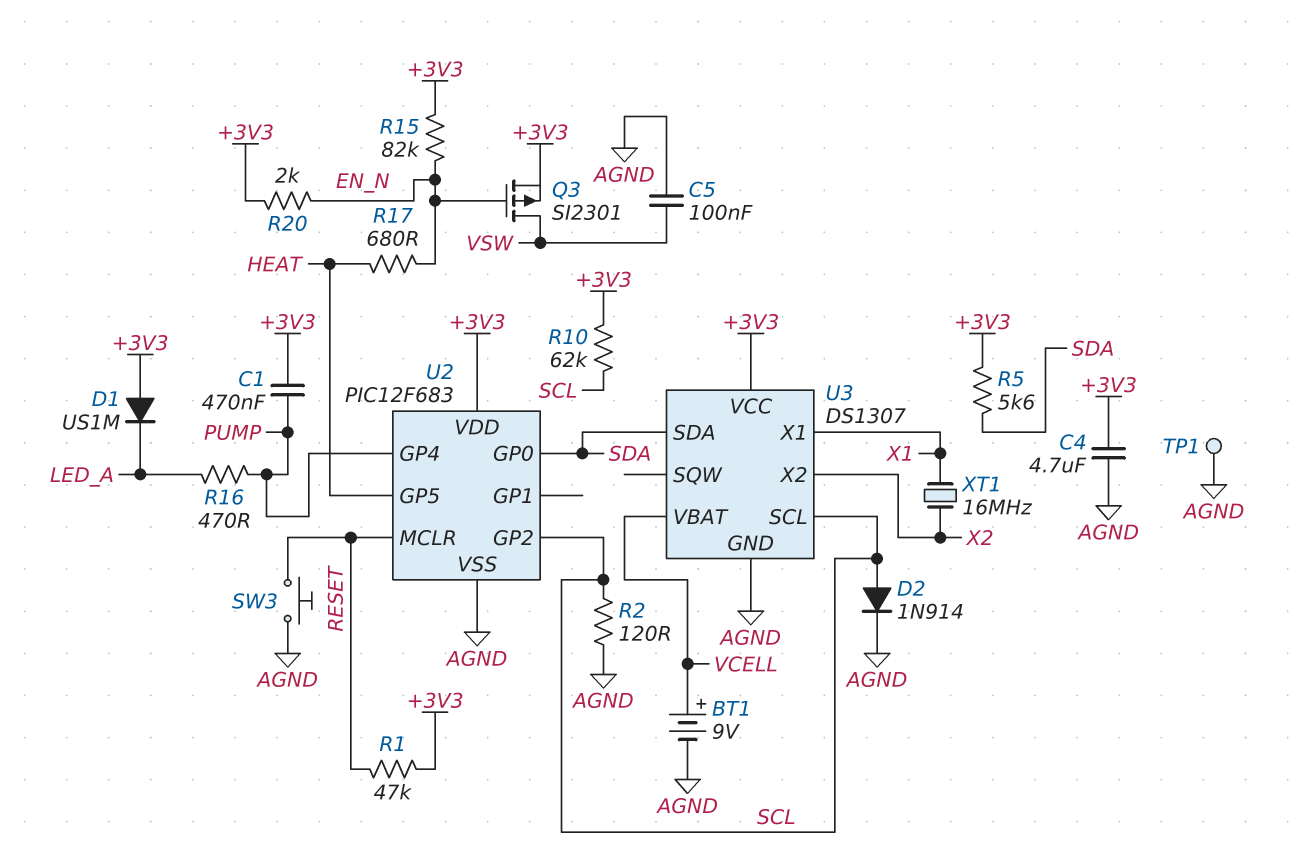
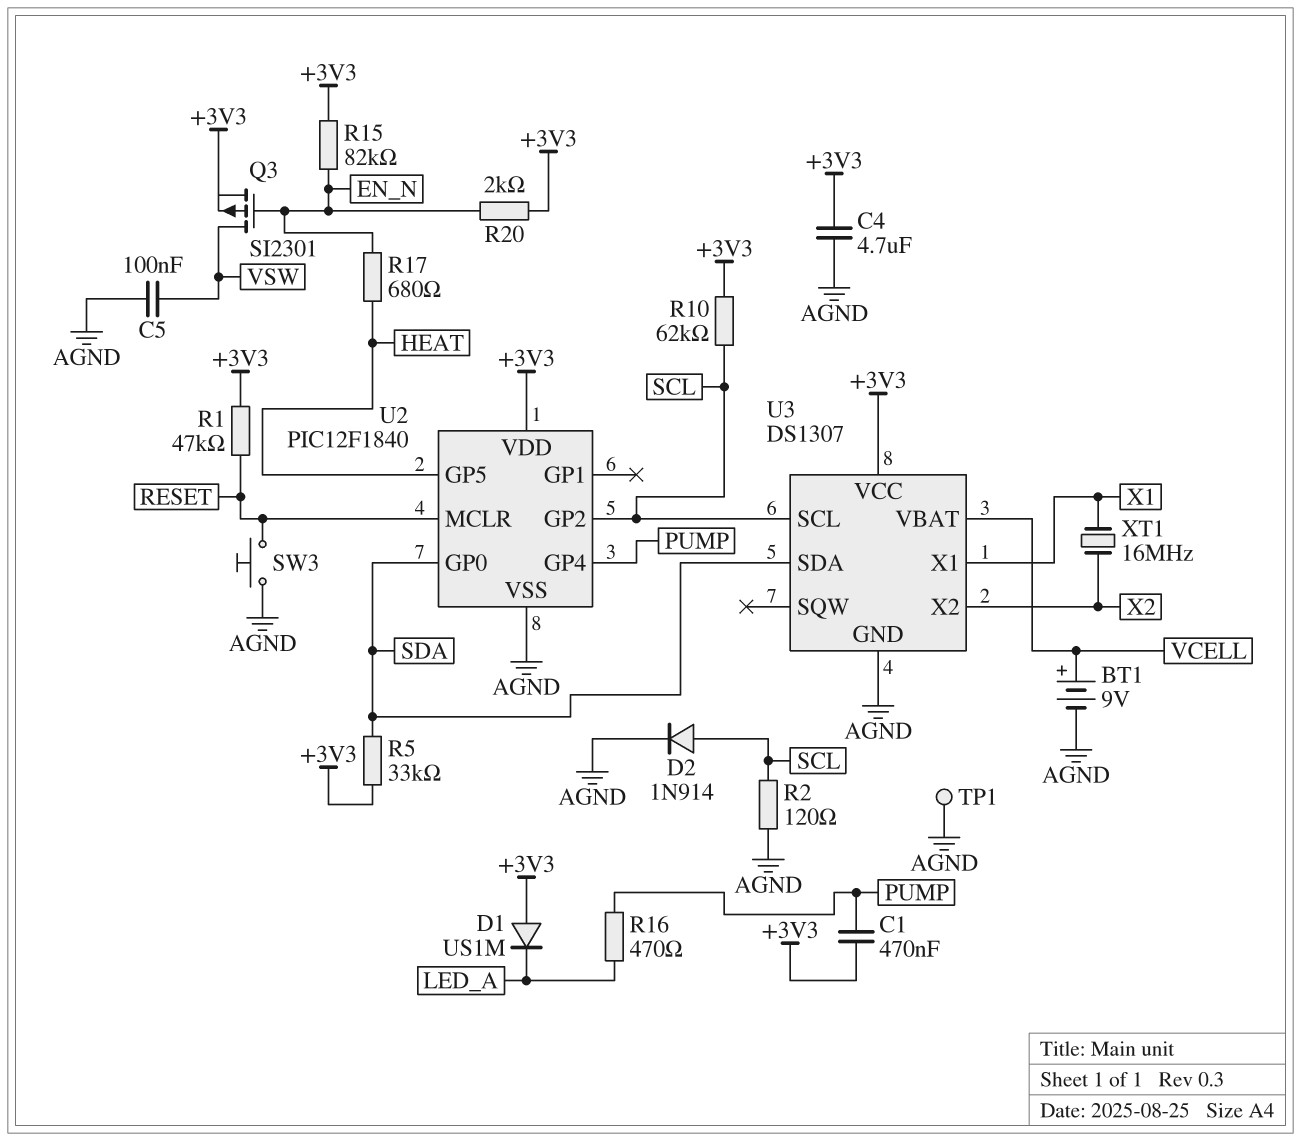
R5: 5.6k (+3V3, SDA) -> 33k (+3V3, SDA)
U2: PIC12F683 -> PIC12F1840

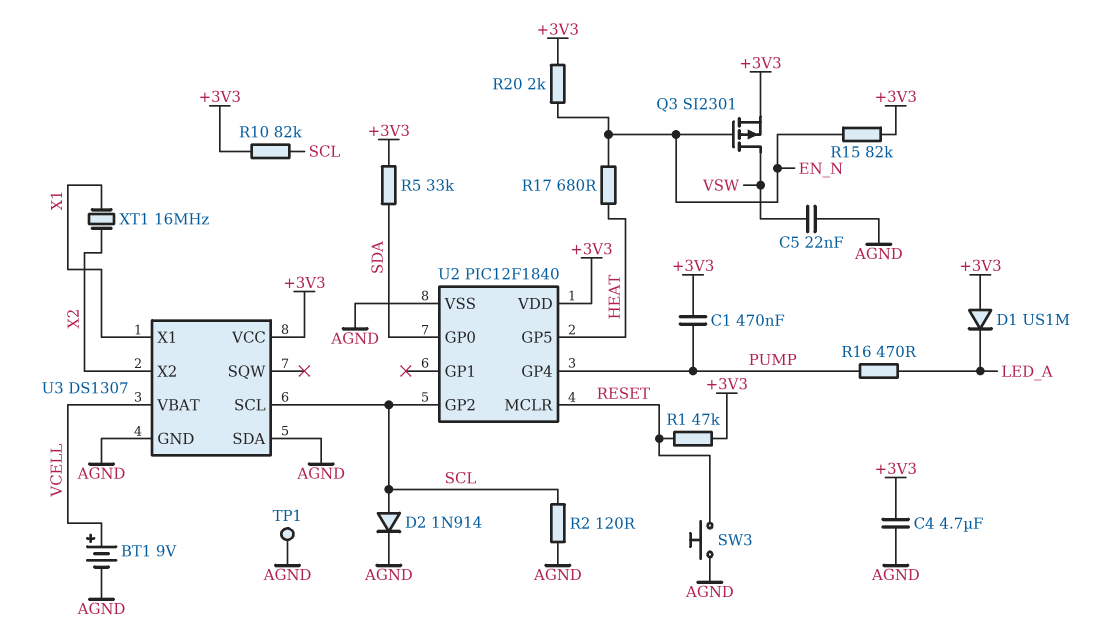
C5: 100nF (AGND, VSW) -> 22nF (AGND, VSW)
R10: 62k (+3V3, SCL) -> 82k (+3V3, SCL)
U3 pin SDA: SDA -> AGND

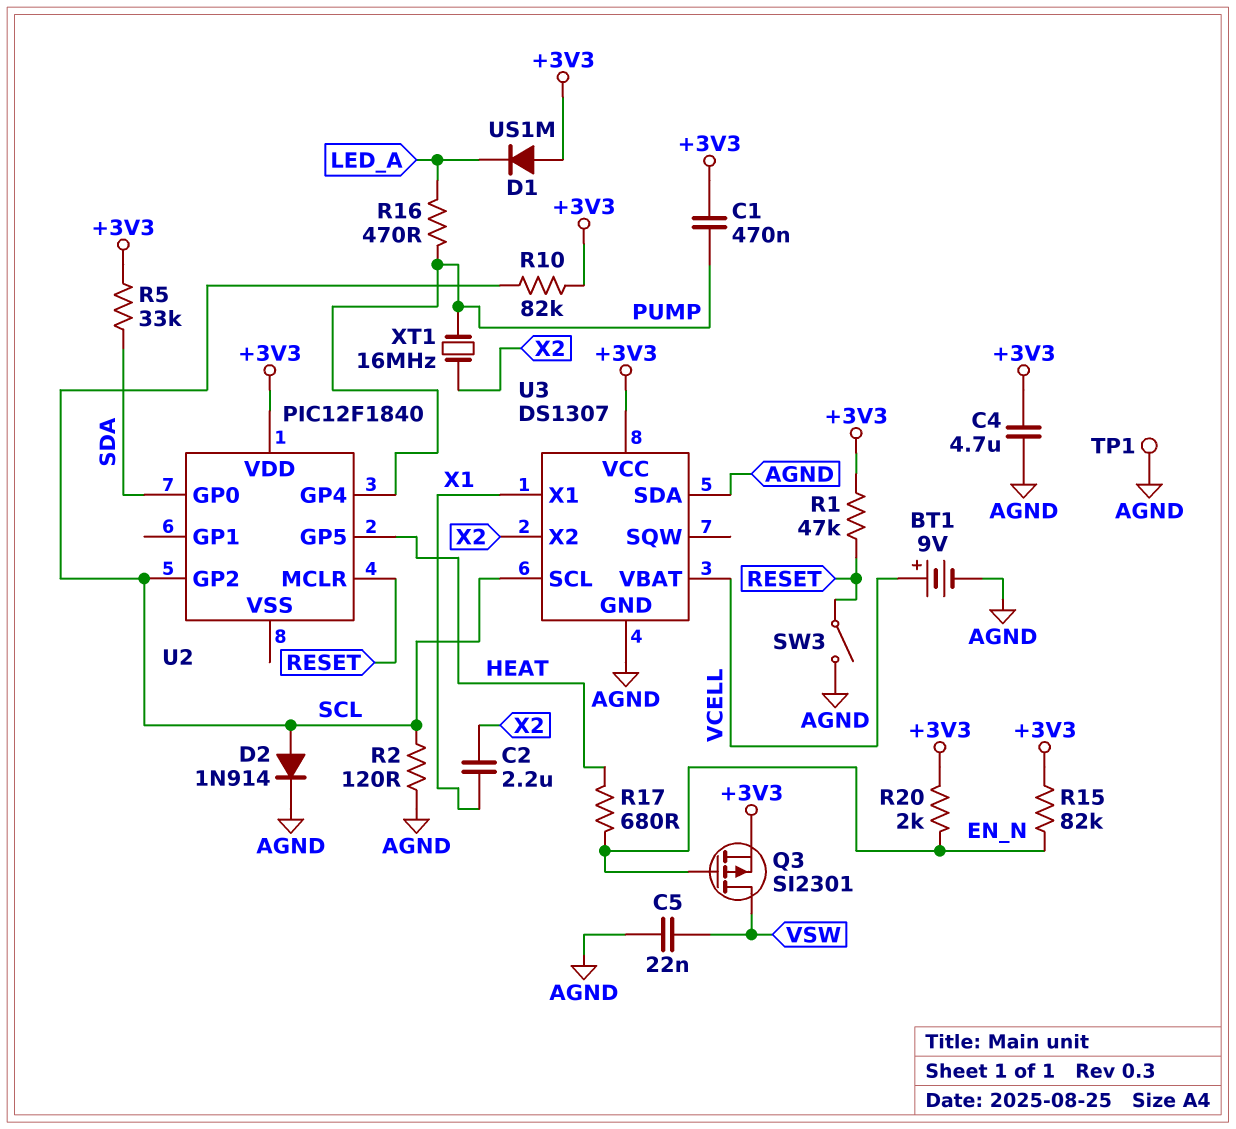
C2: none -> 2.2uF (X1, X2)
SW3: button (AGND, RESET) -> switch (AGND, RESET)
U2 pin VSS: AGND -> none
XT1: 16MHz (X1, X2) -> 16MHz (PUMP, X2)

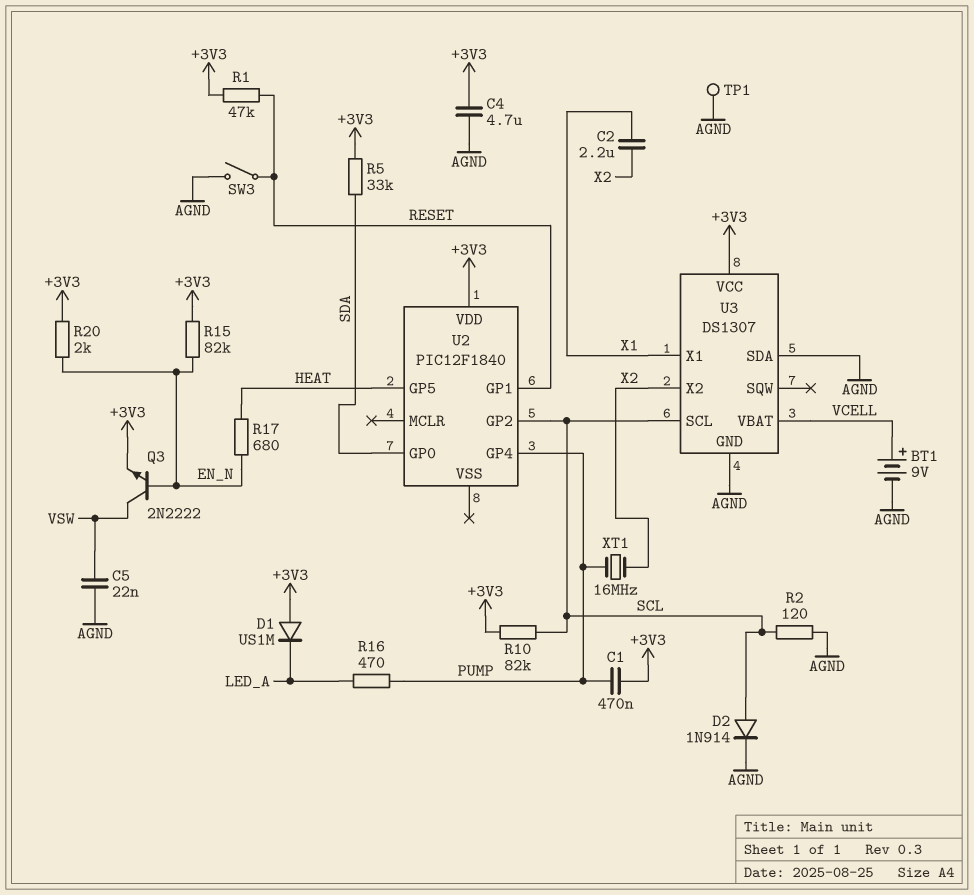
Q3: PMOS SI2301 (G EN_N, D VSW, S +3V3) -> NPN 2N2222 (B EN_N, C VSW, E +3V3)
U2 pin GP1: none -> RESET
U2 pin MCLR: RESET -> none

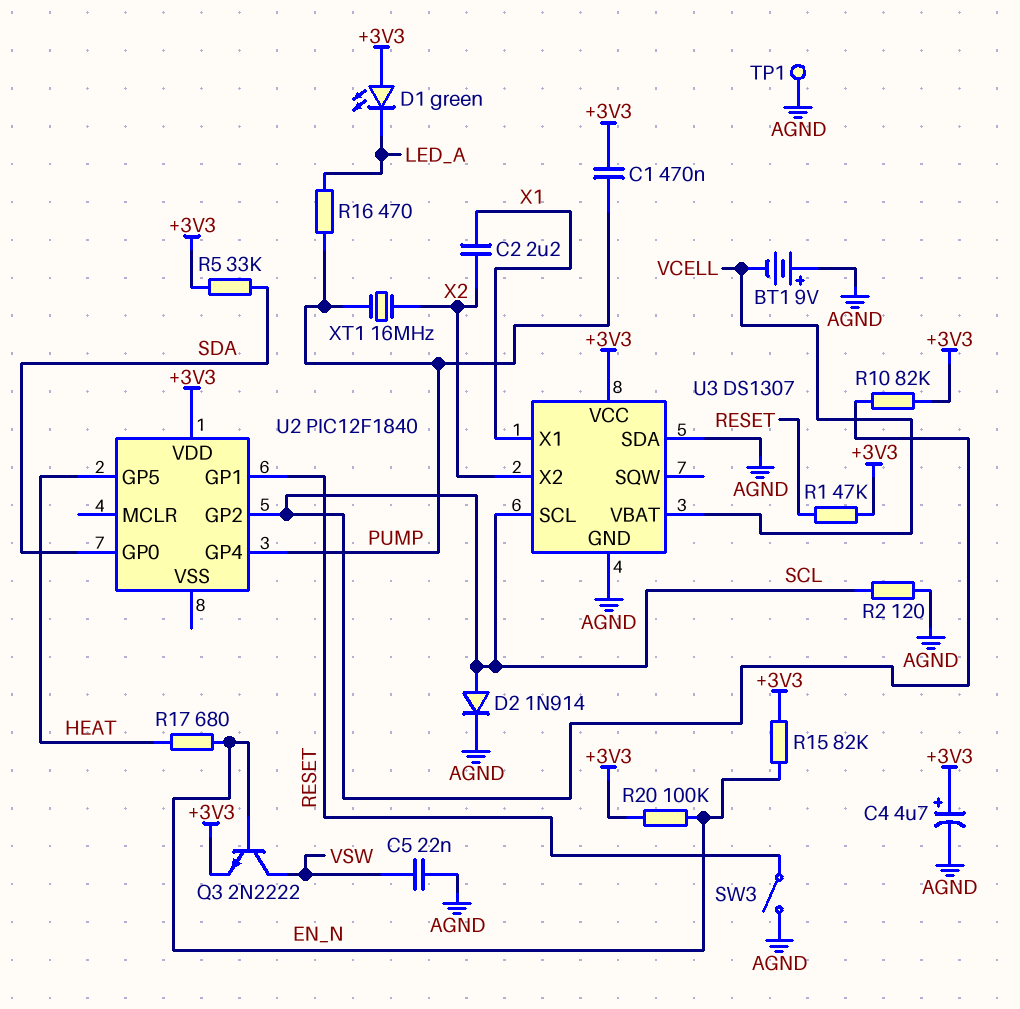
BT1: 9V (plus VCELL, minus AGND) -> 9V (plus AGND, minus VCELL)
C4: 4.7uF (+3V3, AGND) -> 4.7uF (plus +3V3, minus AGND)
D1: diode US1M (A +3V3, K LED_A) -> LED green (A +3V3, K LED_A)
R20: 2k (+3V3, EN_N) -> 100k (+3V3, EN_N)

